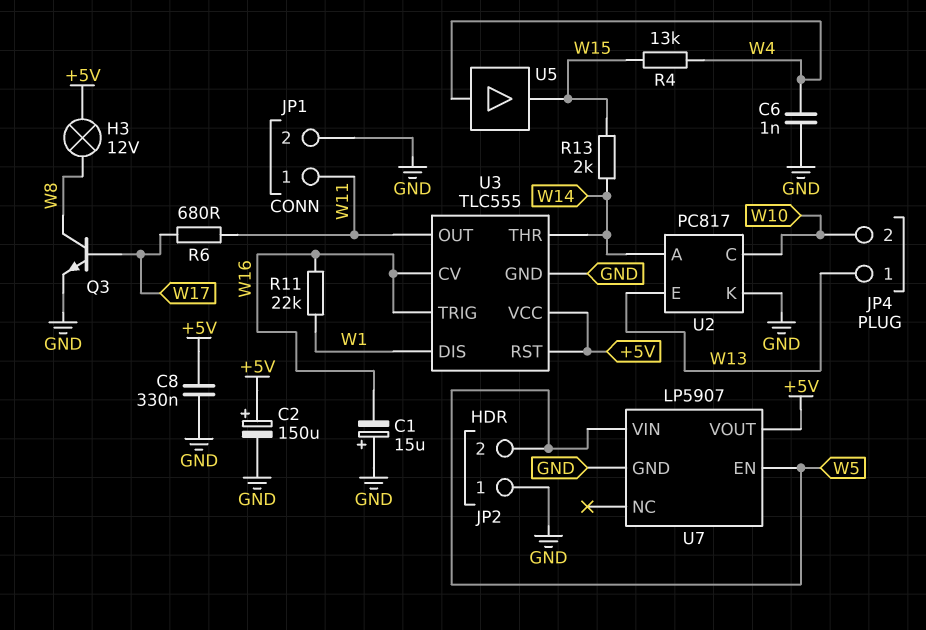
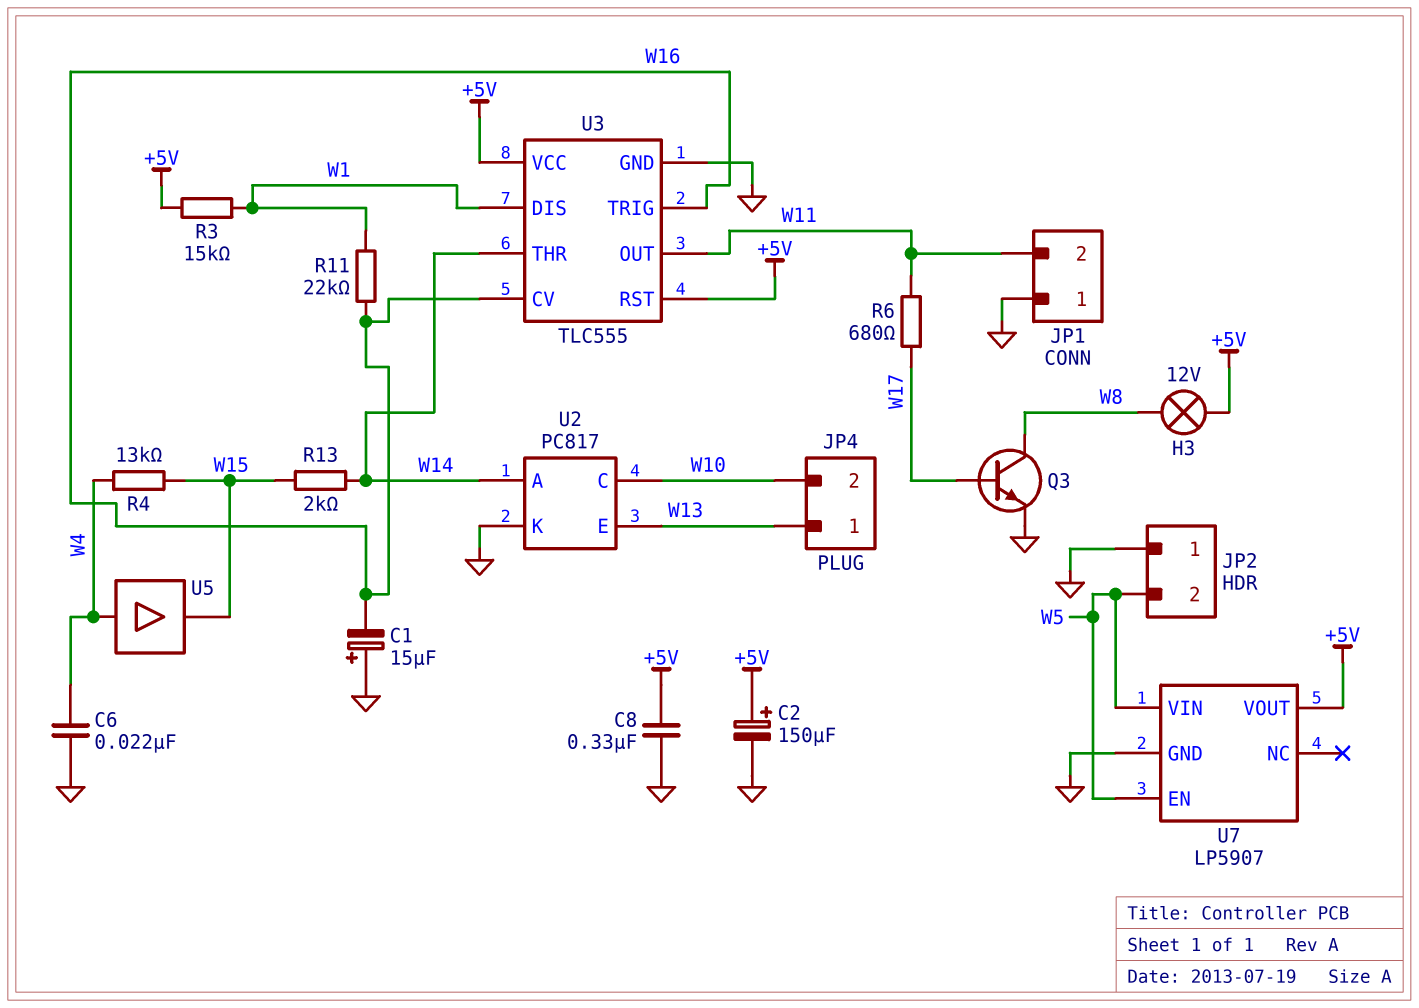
C6: 1nF (GND, W4) -> 22nF (GND, W4)
JP1 pin 1: W11 -> GND
JP1 pin 2: GND -> W11
R3: none -> 15k (+5V, W1)

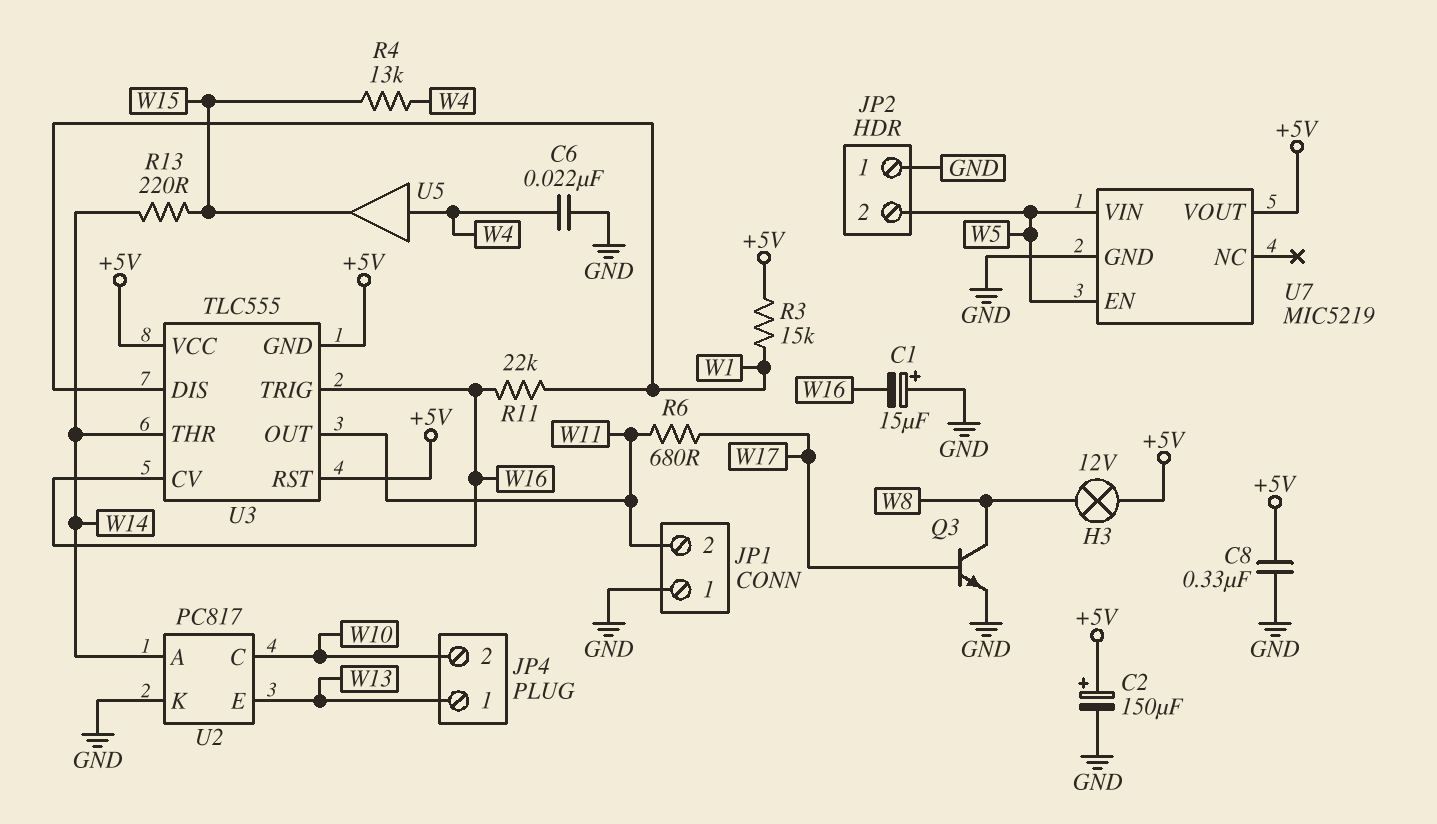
R13: 2k (W14, W15) -> 220 (W14, W15)
U3 pin GND: GND -> +5V
U7: LP5907 -> MIC5219

